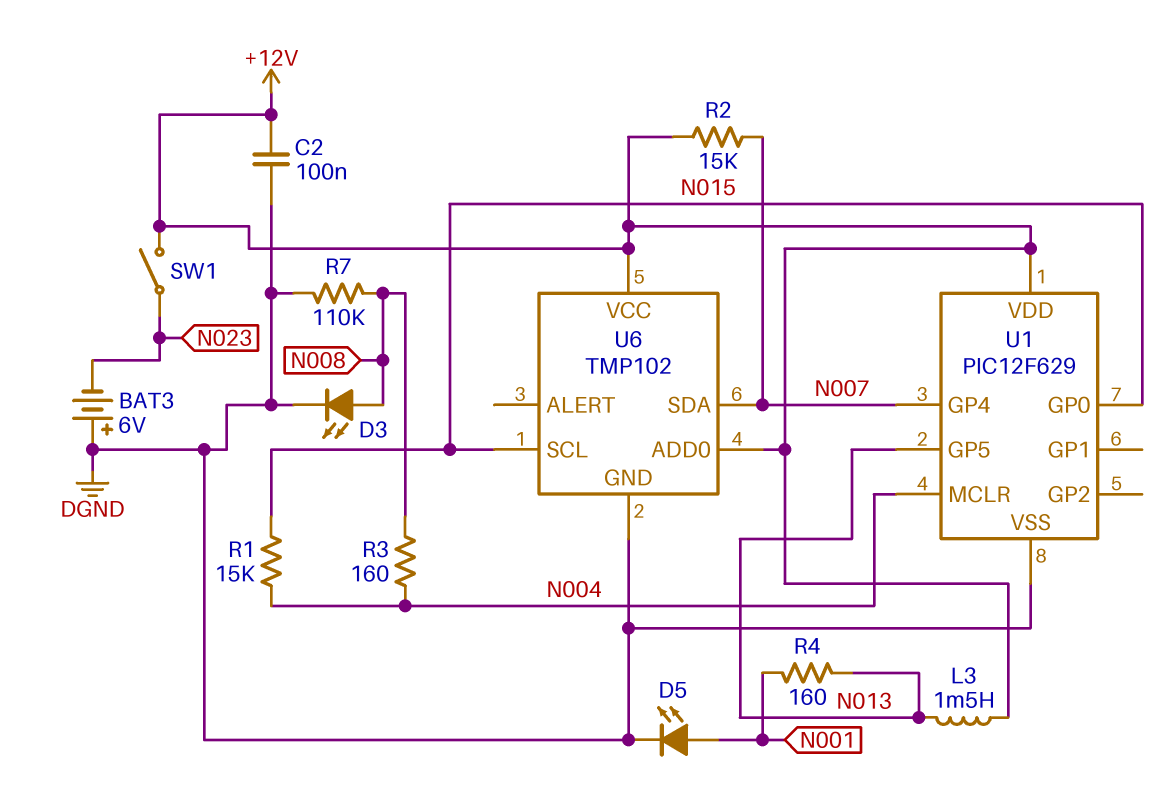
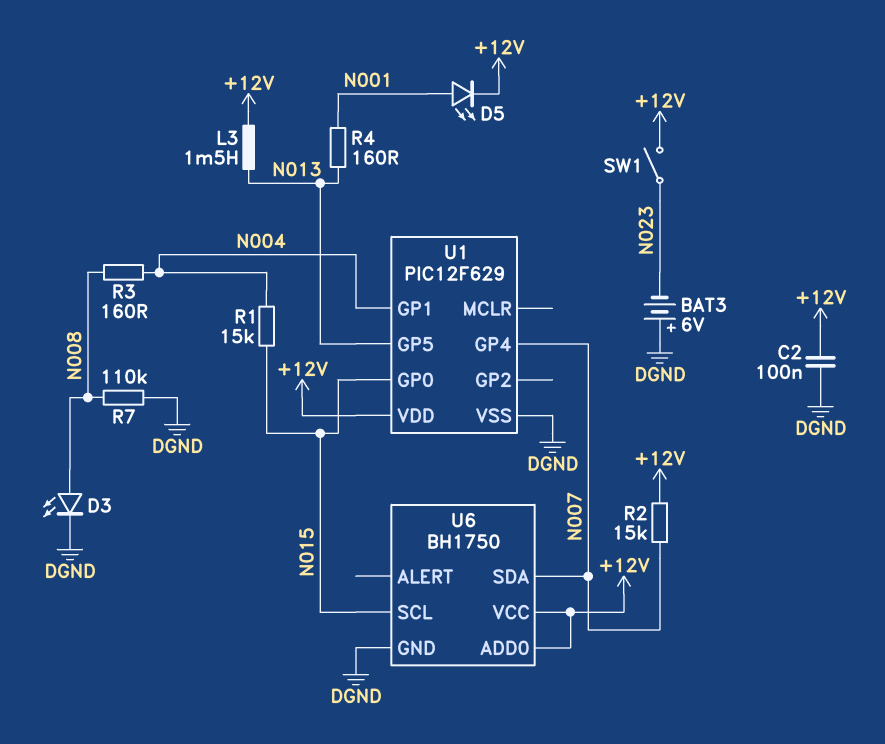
D5: LED (A N001, K DGND) -> LED (A N001, K +12V)
U1 pin GP1: none -> N004
U1 pin MCLR: N004 -> none
U6: TMP102 -> BH1750

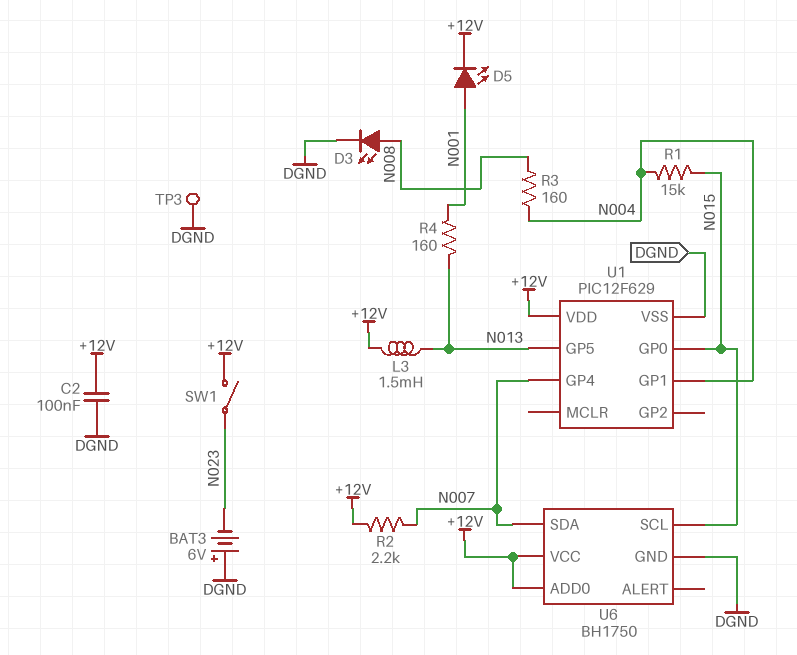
R2: 15k (+12V, N007) -> 2.2k (+12V, N007)
R7: 110k (DGND, N008) -> none
TP3: none -> test point (DGND)

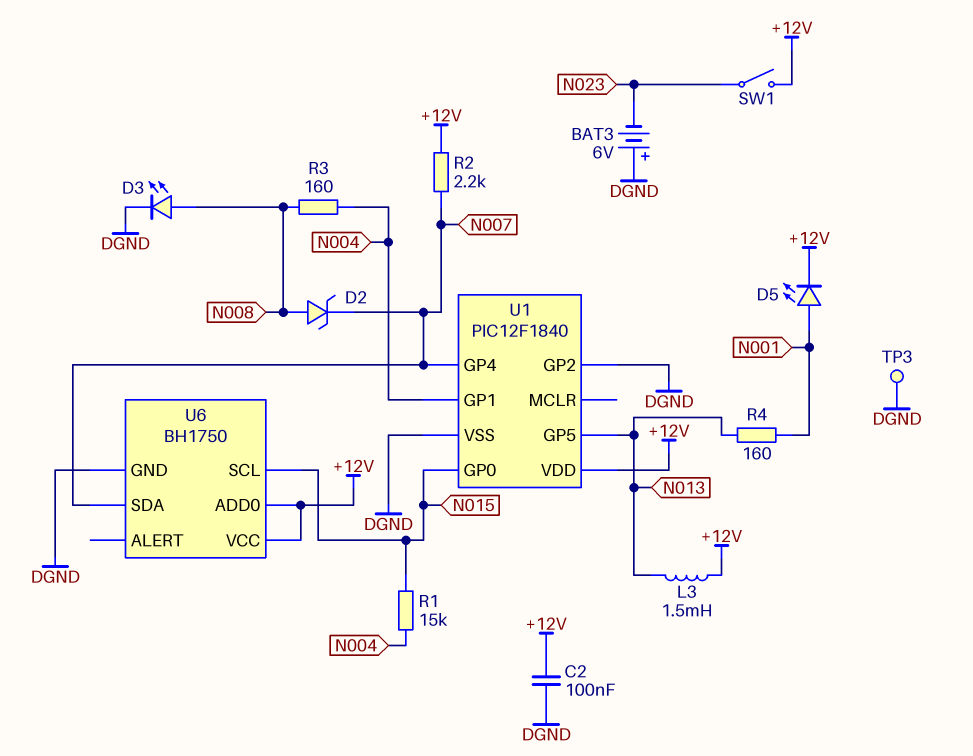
D2: none -> zener (A N008, K N007)
U1: PIC12F629 -> PIC12F1840
U1 pin GP2: none -> DGND

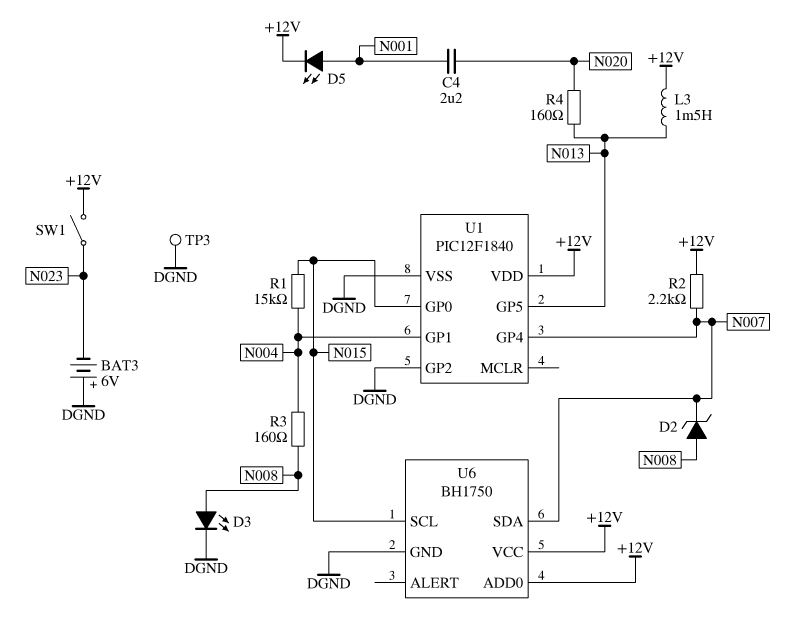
C2: 100nF (+12V, DGND) -> none
C4: none -> 2.2uF (N001, N020)
R4: 160 (N001, N013) -> 160 (N013, N020)

